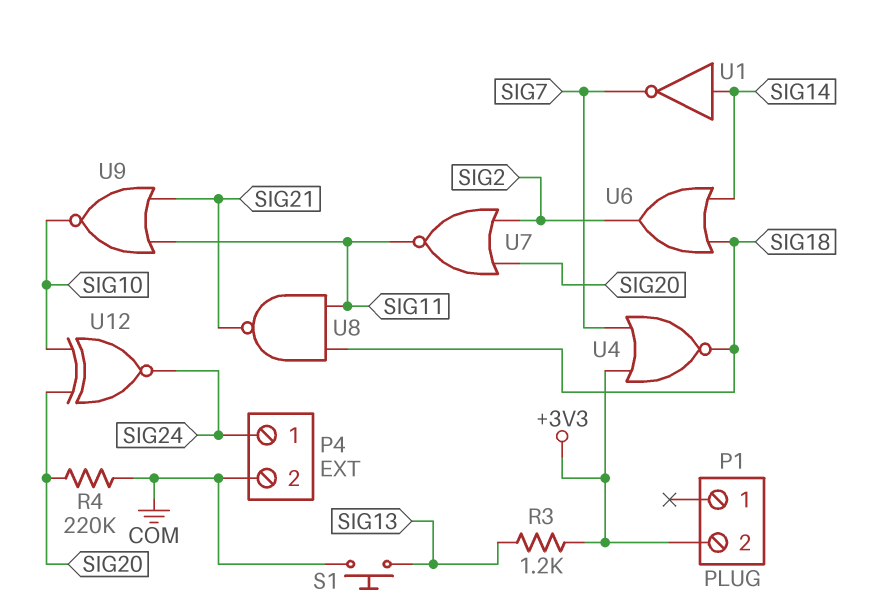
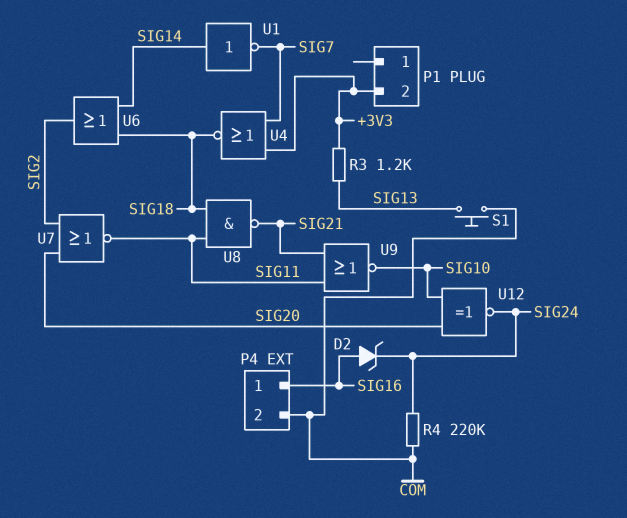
D2: none -> zener (A SIG16, K SIG24)
P4 pin 1: SIG24 -> SIG16
R4: 220k (COM, SIG20) -> 220k (COM, SIG24)

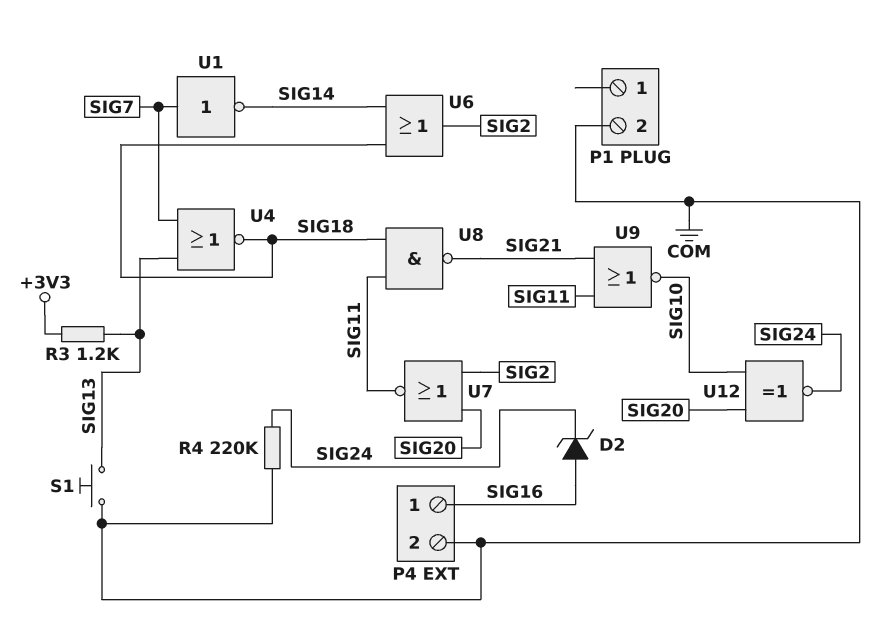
P1 pin 2: +3V3 -> COM
U1: NOT (in SIG14, out SIG7) -> NOT (in SIG7, out SIG14)
U4: NOR (in +3V3, in SIG7, out SIG18) -> NOR (in SIG7, in SIG13, out SIG18)

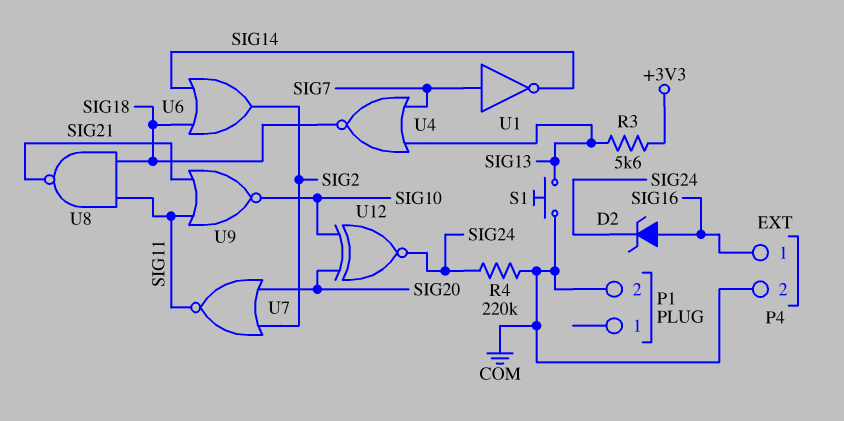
R3: 1.2k (+3V3, SIG13) -> 5.6k (+3V3, SIG13)

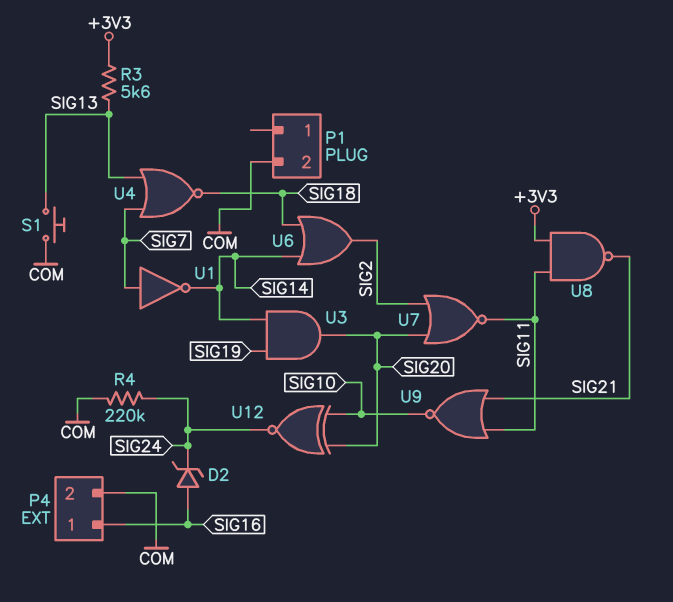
U3: none -> AND (in SIG14, in SIG19, out SIG20)
U8: NAND (in SIG11, in SIG18, out SIG21) -> NAND (in +3V3, in SIG11, out SIG21)

